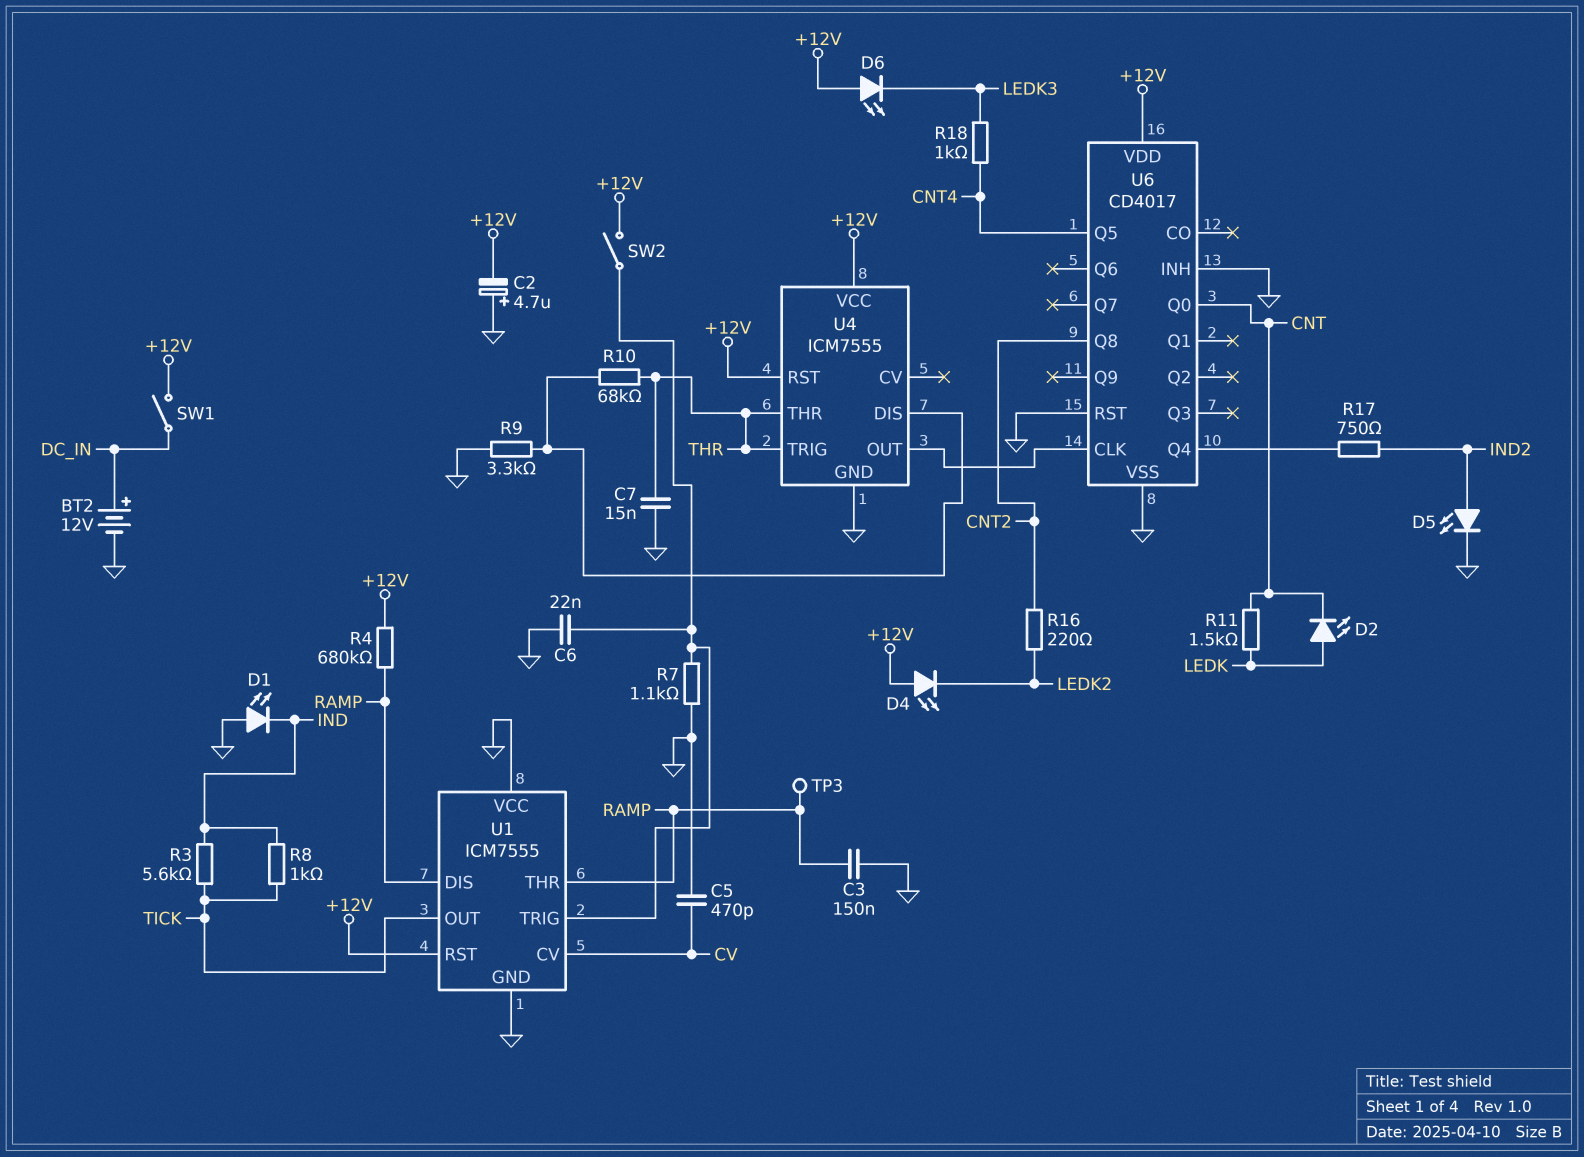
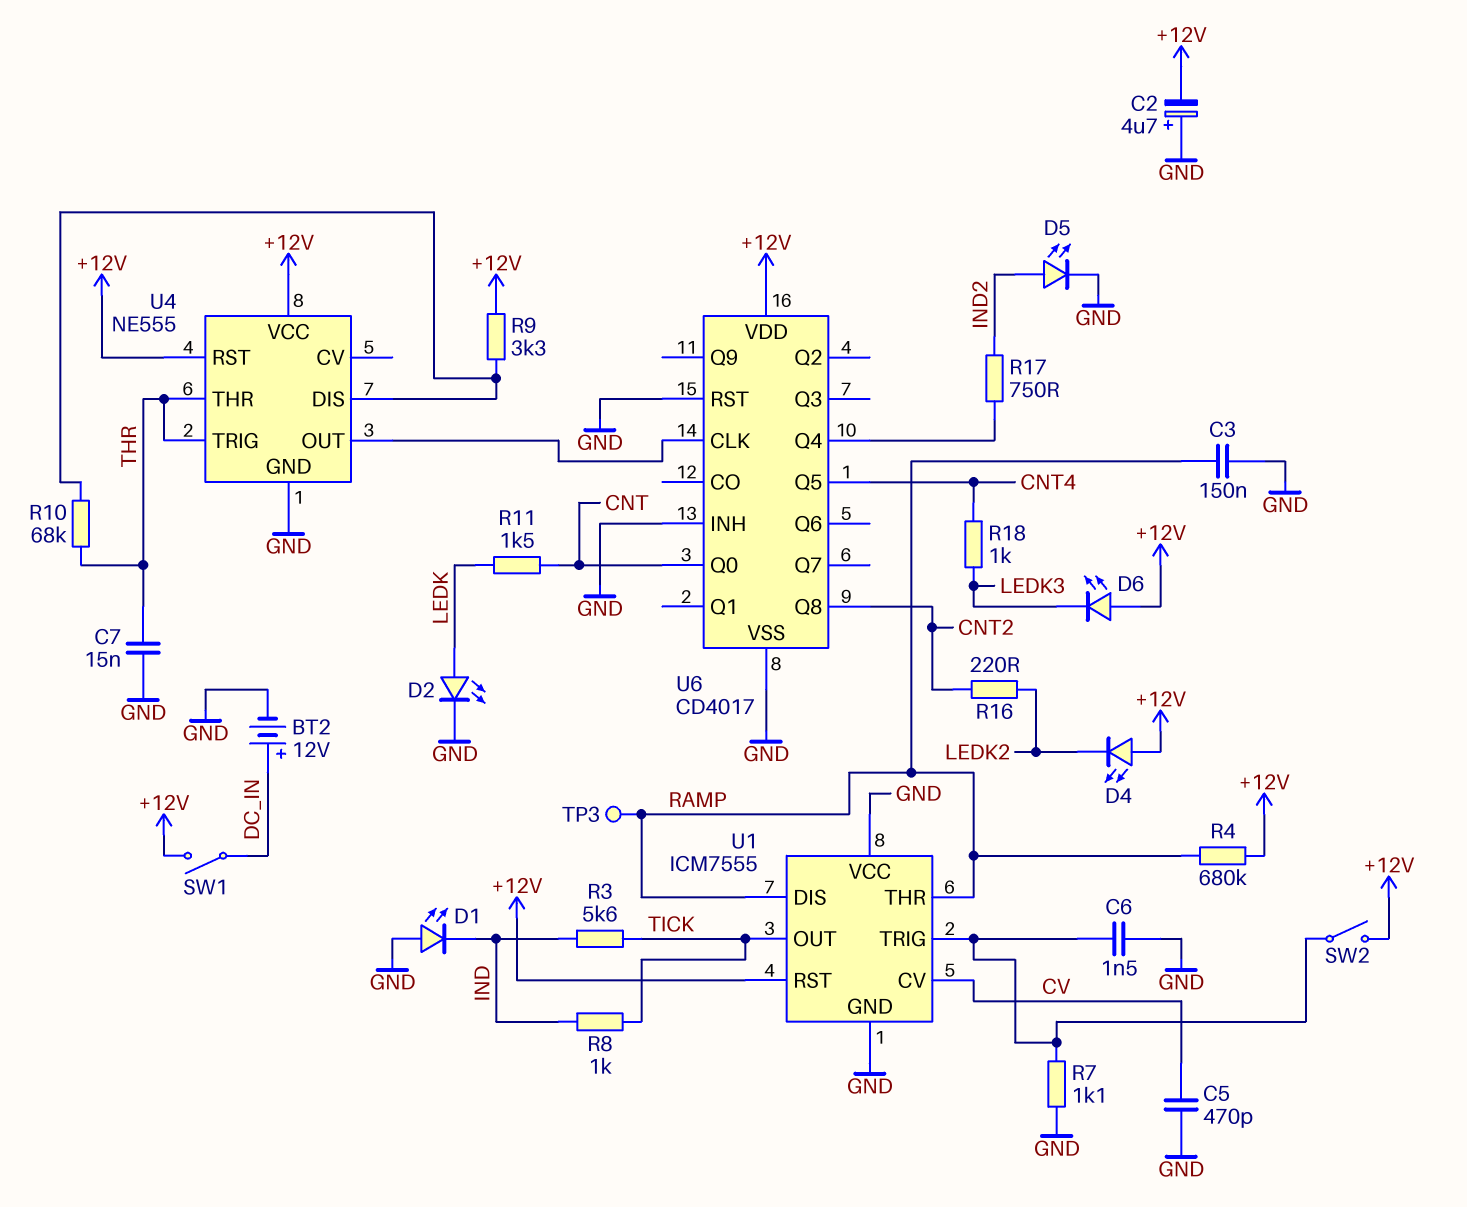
C6: 22nF (GND, U1/TRIG) -> 1.5nF (GND, U1/TRIG)
D2: LED (A LEDK, K CNT) -> LED (A LEDK, K GND)
R9: 3.3k (GND, U4/DIS) -> 3.3k (+12V, U4/DIS)
U4: ICM7555 -> NE555

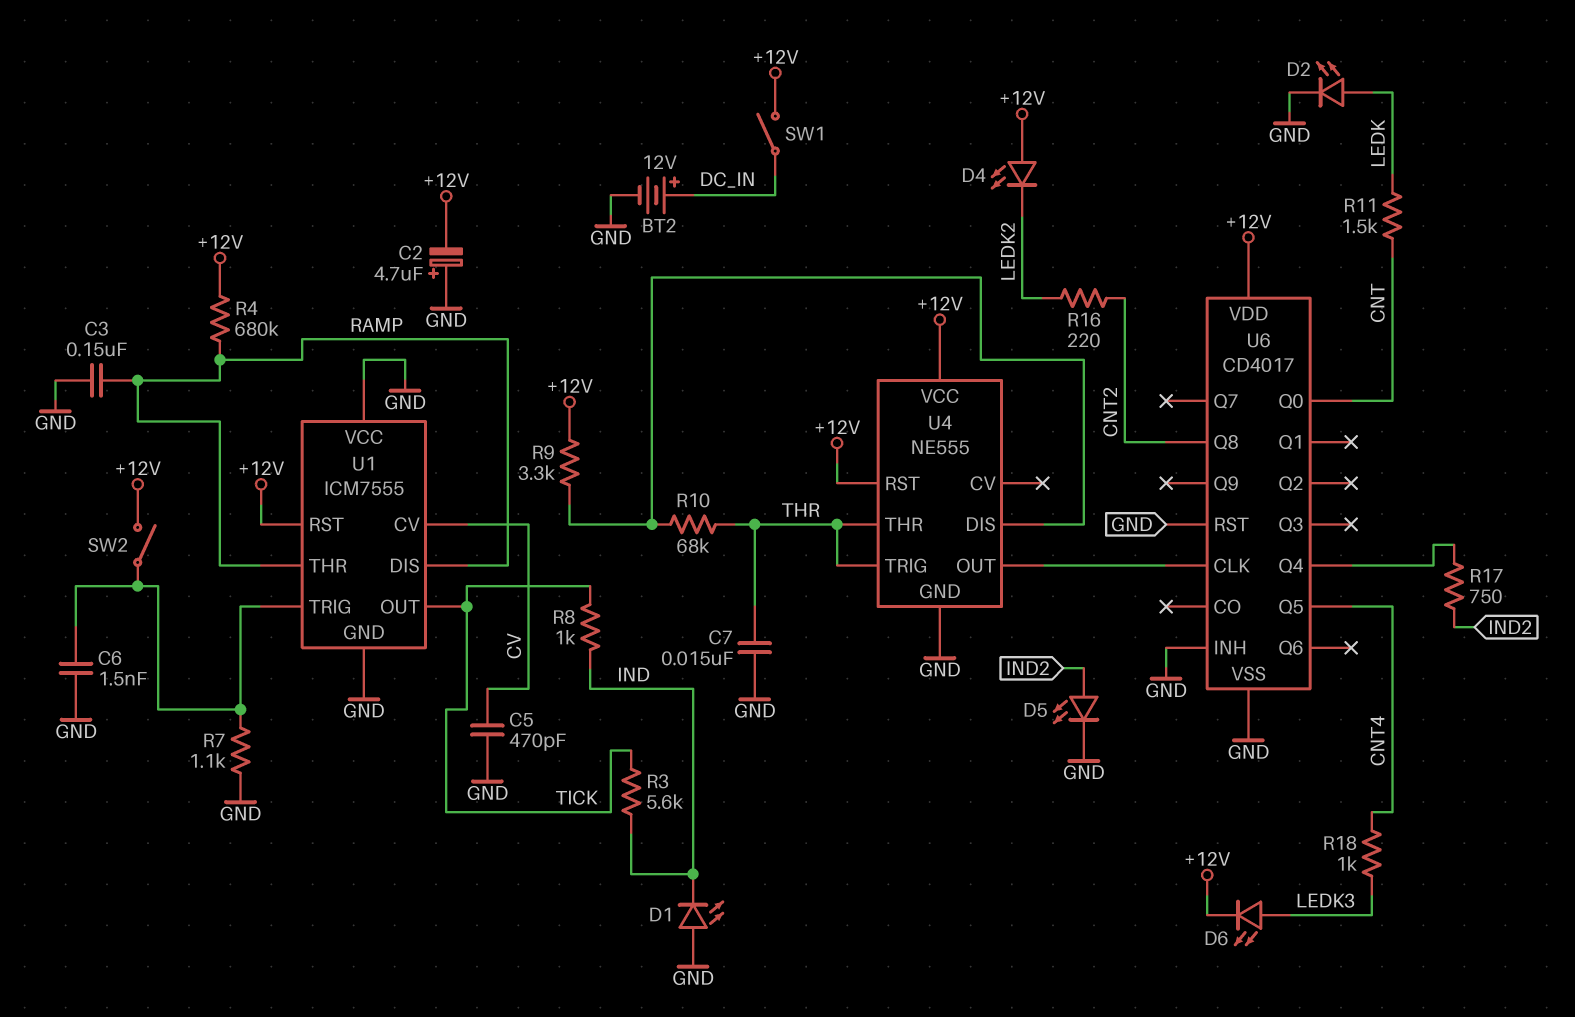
D6: LED (A +12V, K LEDK3) -> LED (A LEDK3, K +12V)
TP3: test point (RAMP) -> none

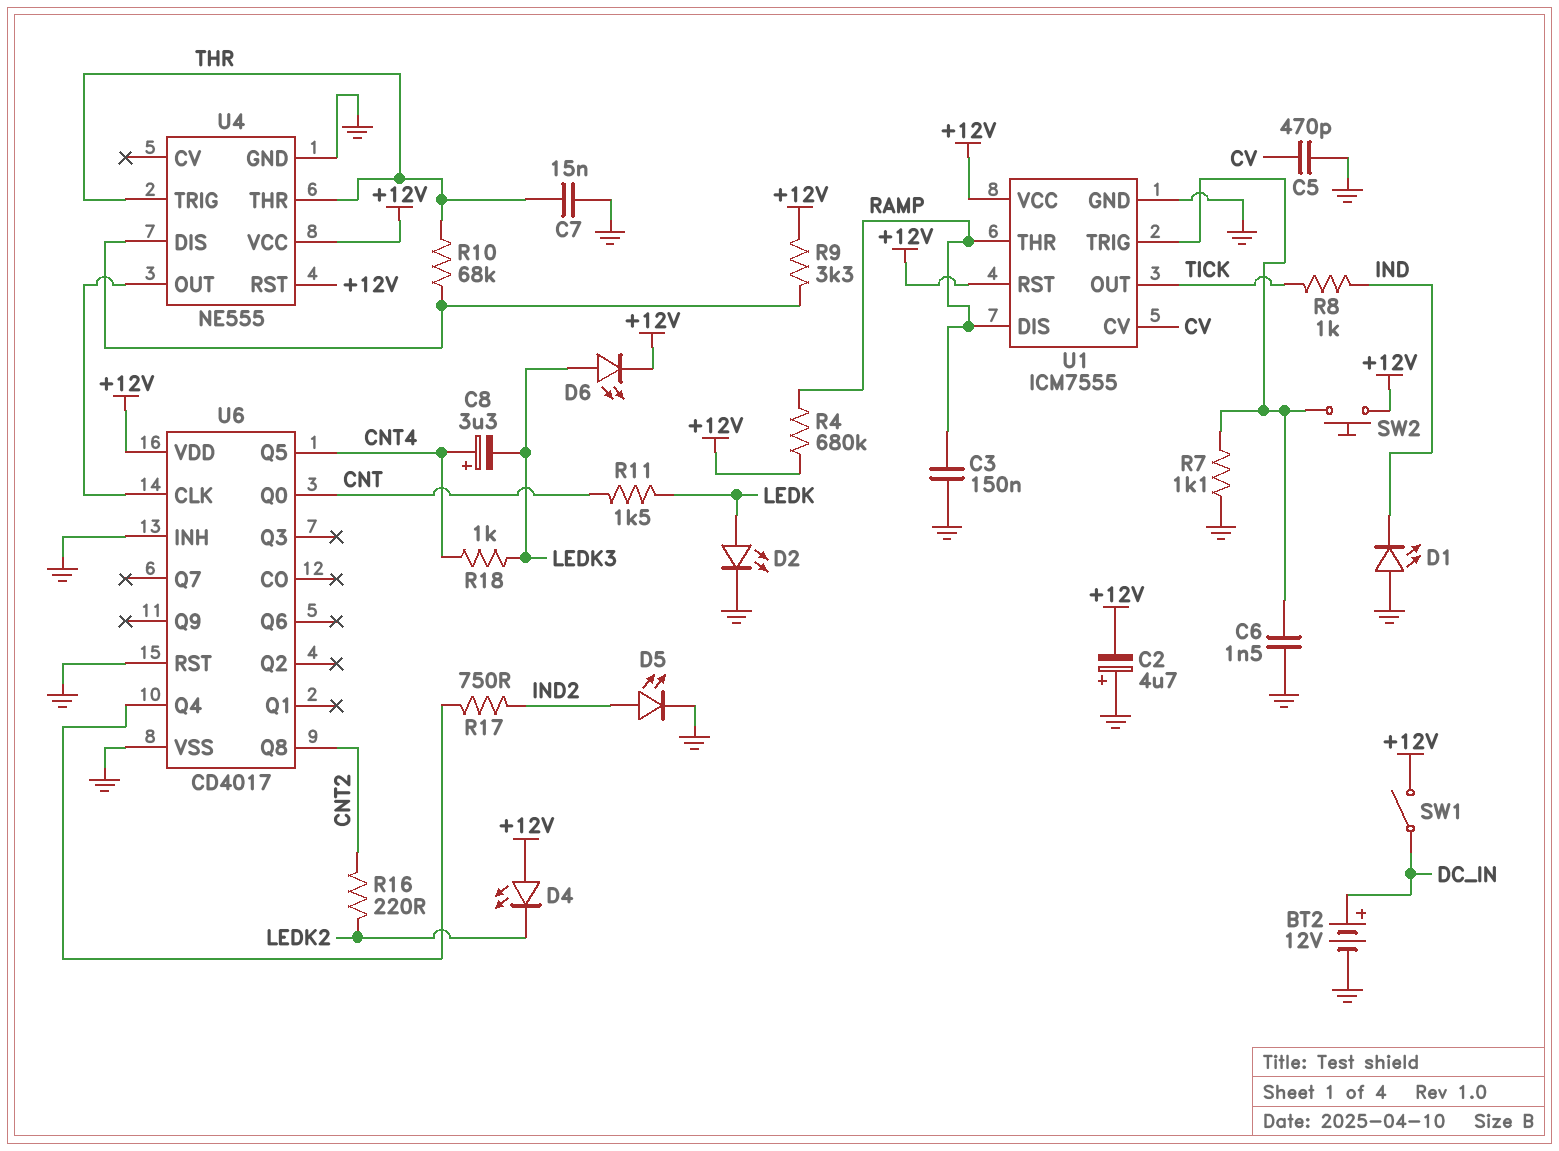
C8: none -> 3.3uF (plus CNT4, minus LEDK3)
R3: 5.6k (IND, TICK) -> none
SW2: switch (+12V, U1/TRIG) -> button (+12V, U1/TRIG)
U1 pin VCC: GND -> +12V

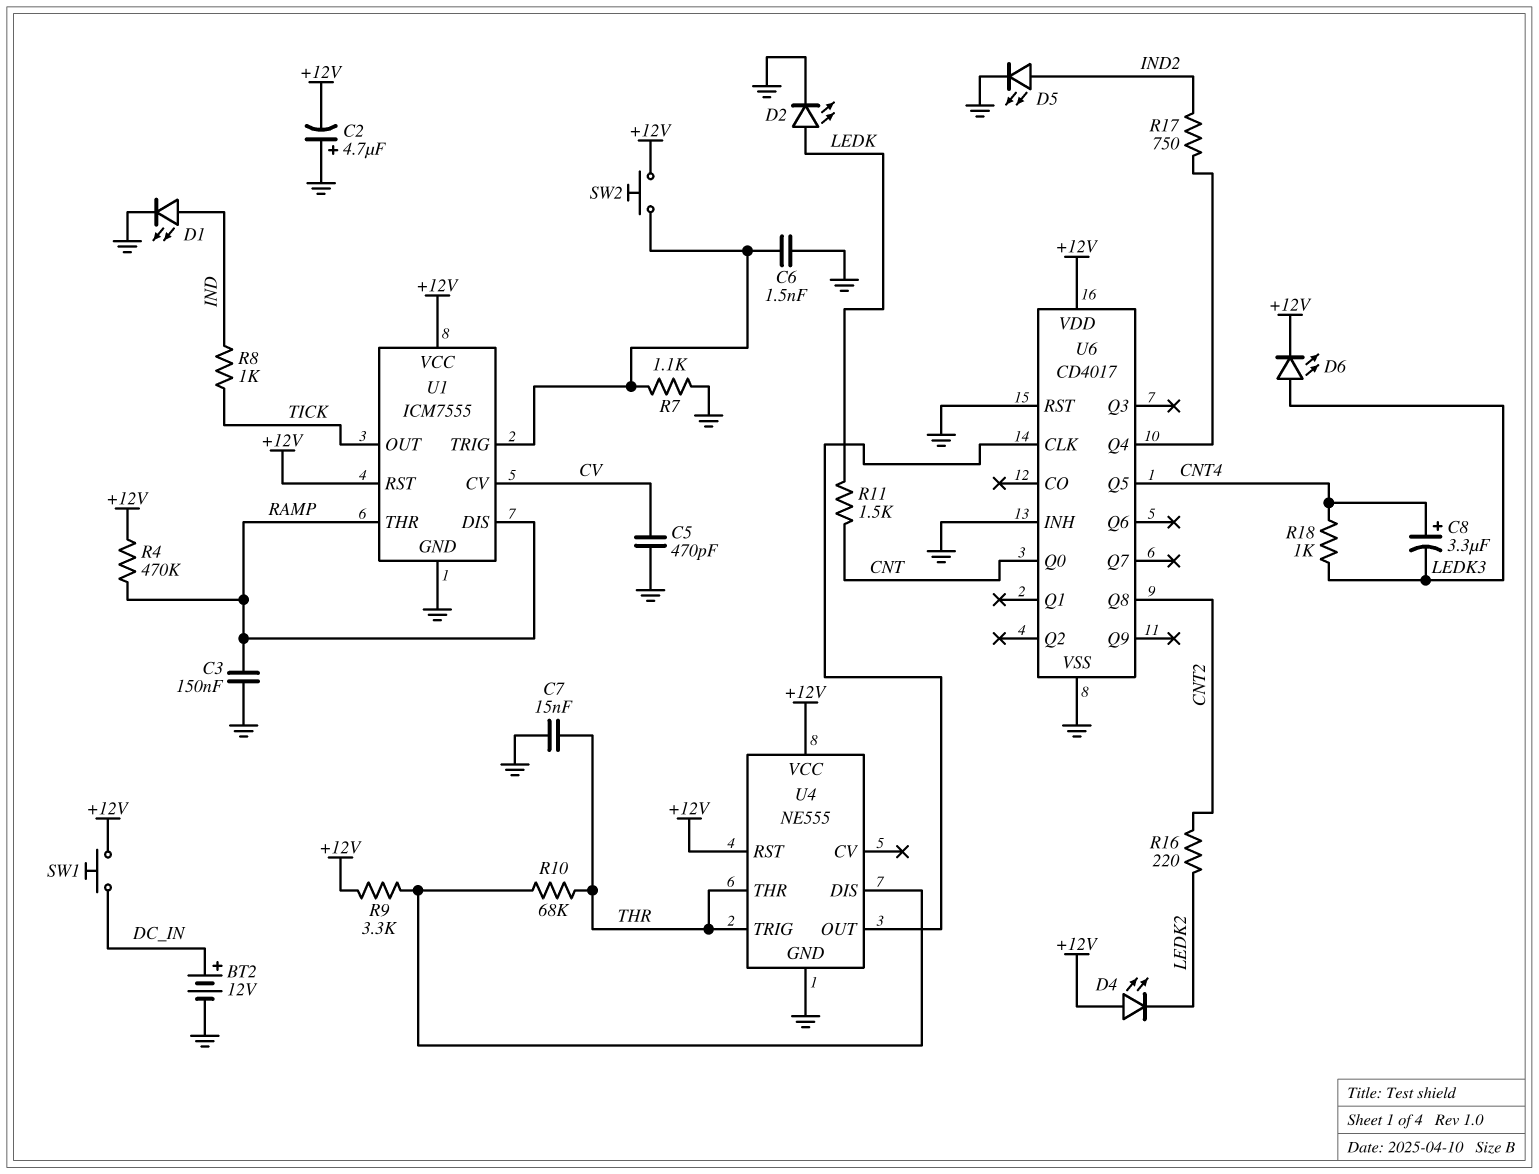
D1: LED (A GND, K IND) -> LED (A IND, K GND)
R4: 680k (+12V, RAMP) -> 470k (+12V, RAMP)
SW1: switch (+12V, DC_IN) -> button (+12V, DC_IN)

